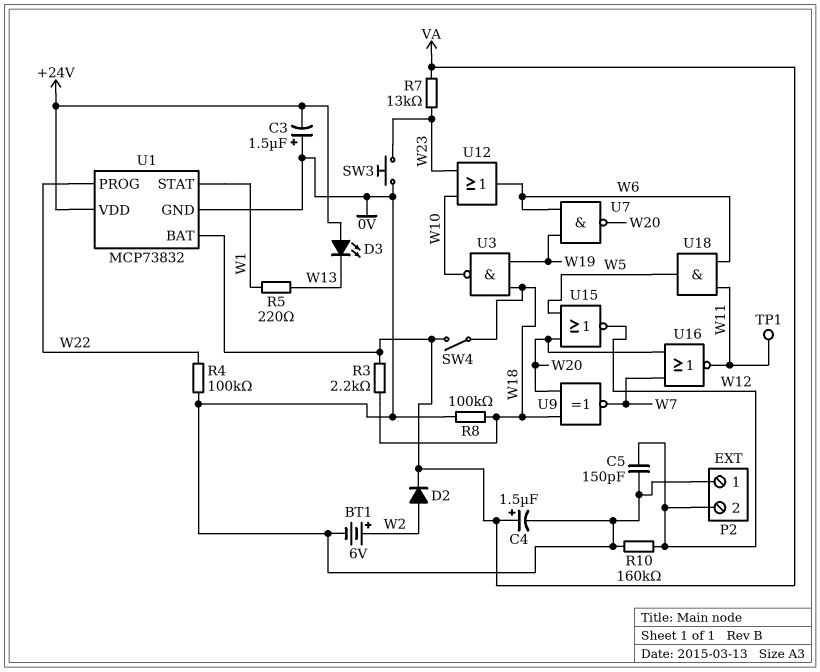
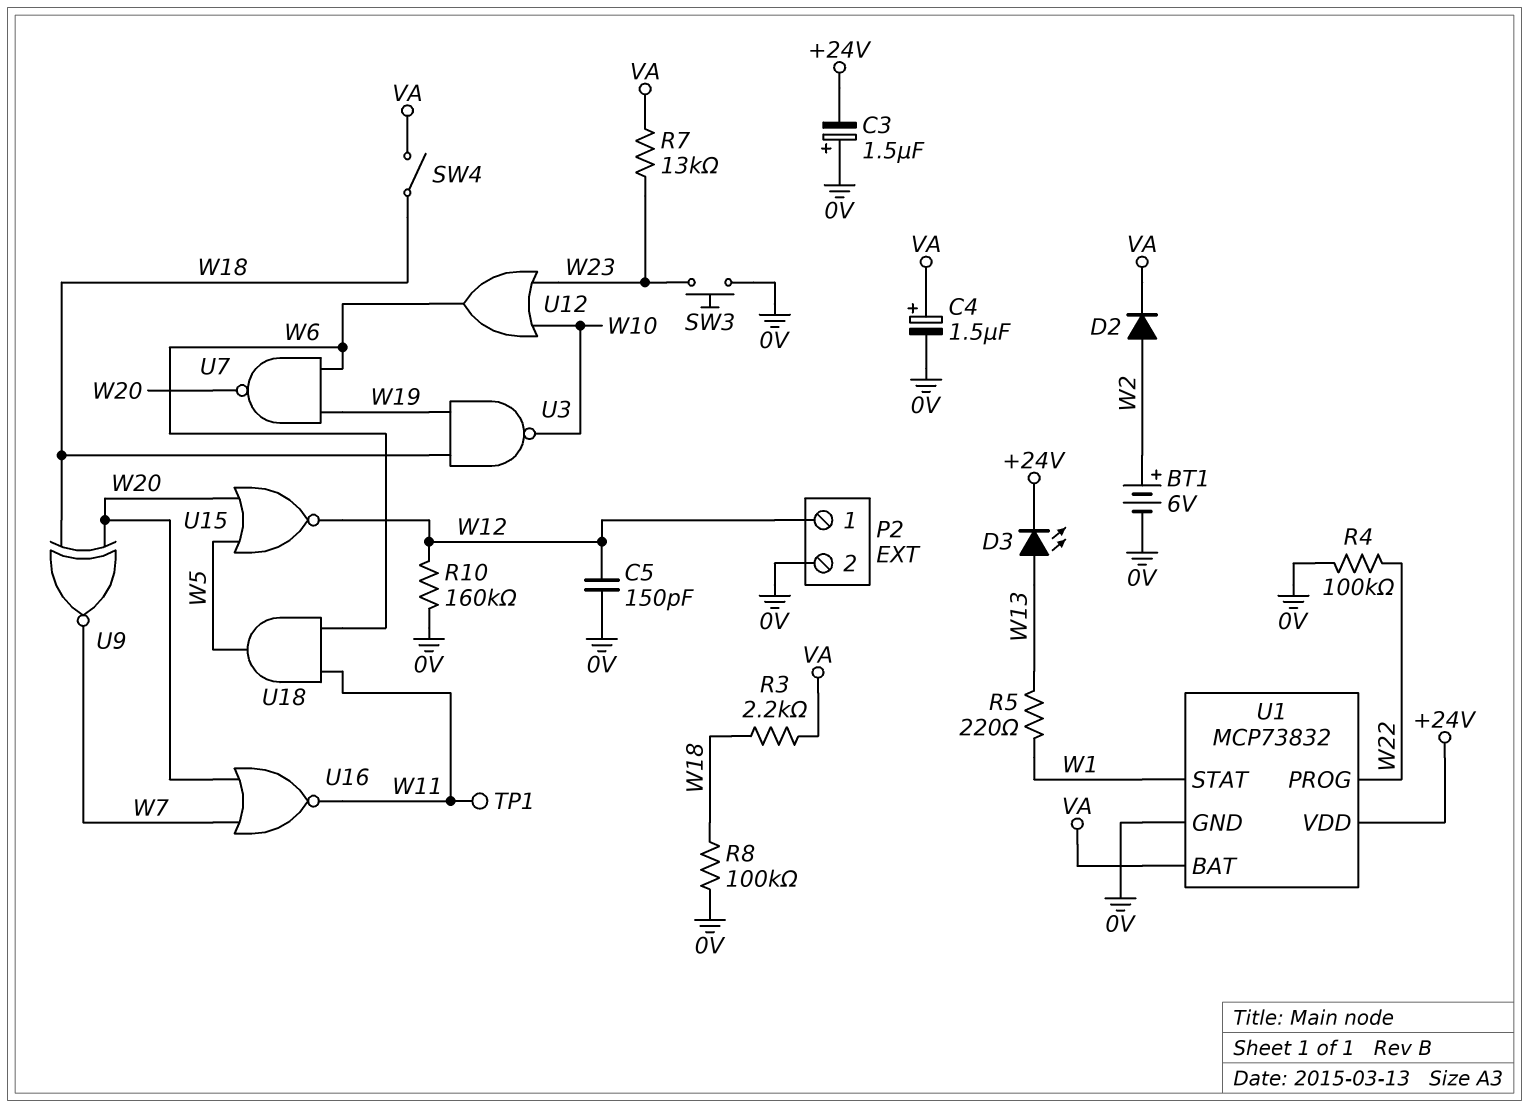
D3: LED (A +24V, K W13) -> LED (A W13, K +24V)
P2 pin 1: 0V -> W12
P2 pin 2: W12 -> 0V

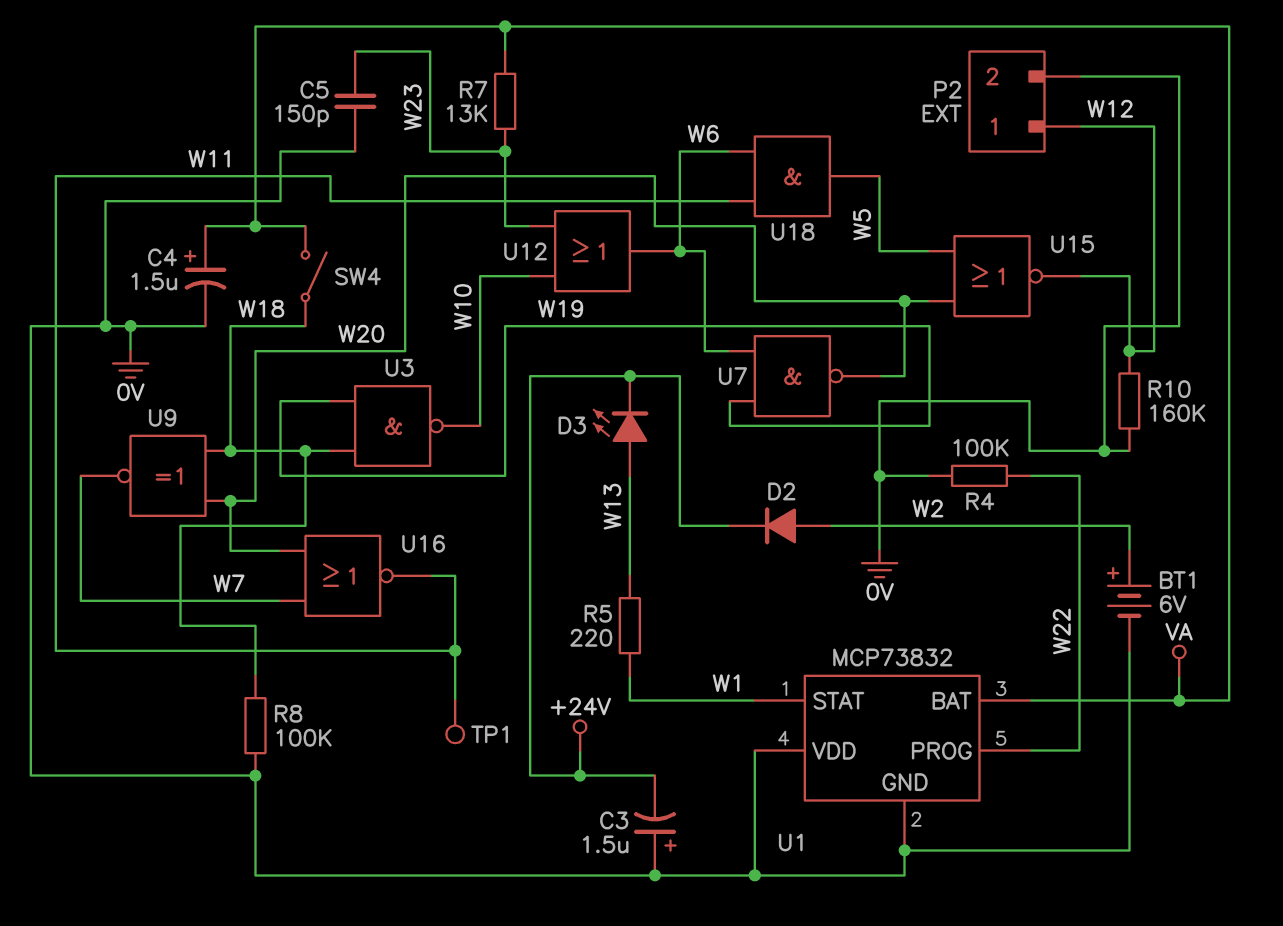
C5: 150pF (0V, W12) -> 150pF (0V, W23)
D2: diode (A W2, K VA) -> diode (A W2, K +24V)
R3: 2.2k (VA, W18) -> none
SW3: button (0V, W23) -> none
U1 pin VDD: +24V -> 0V

